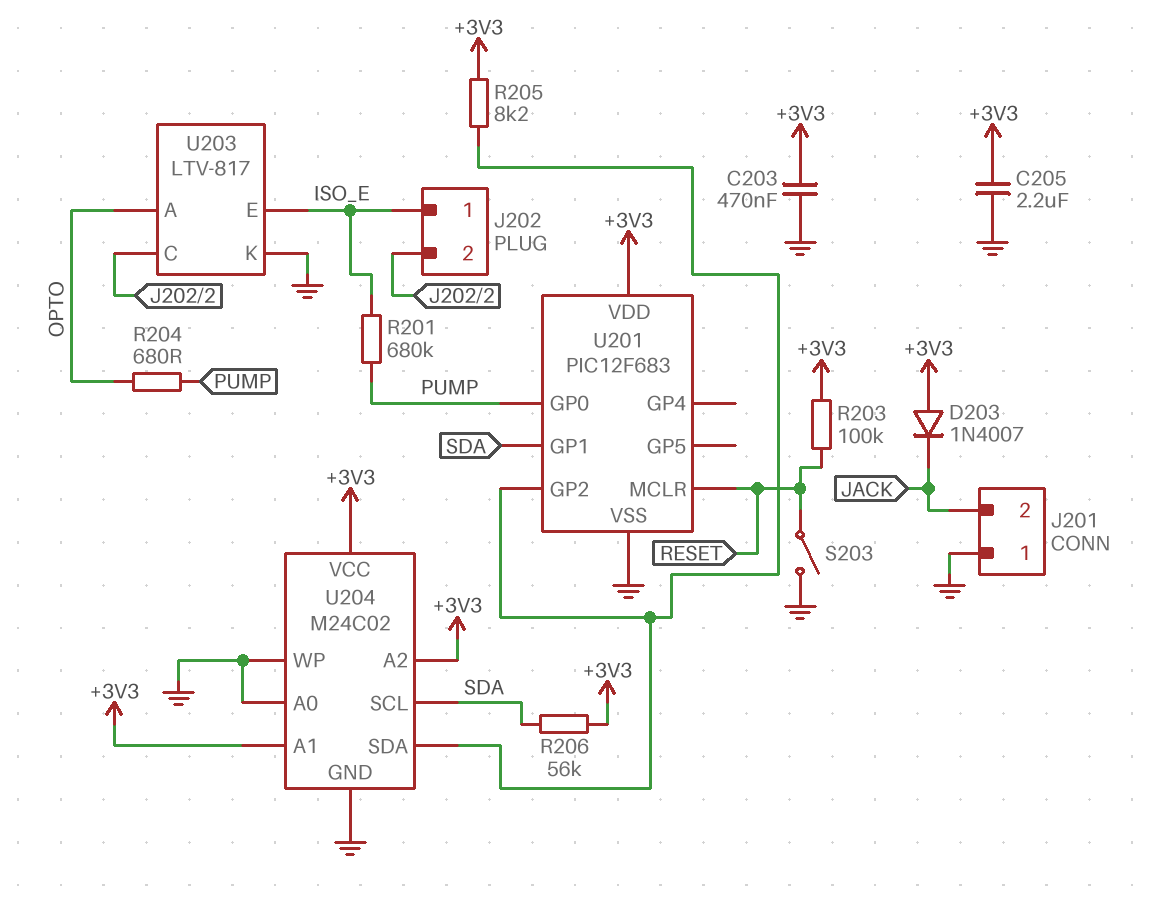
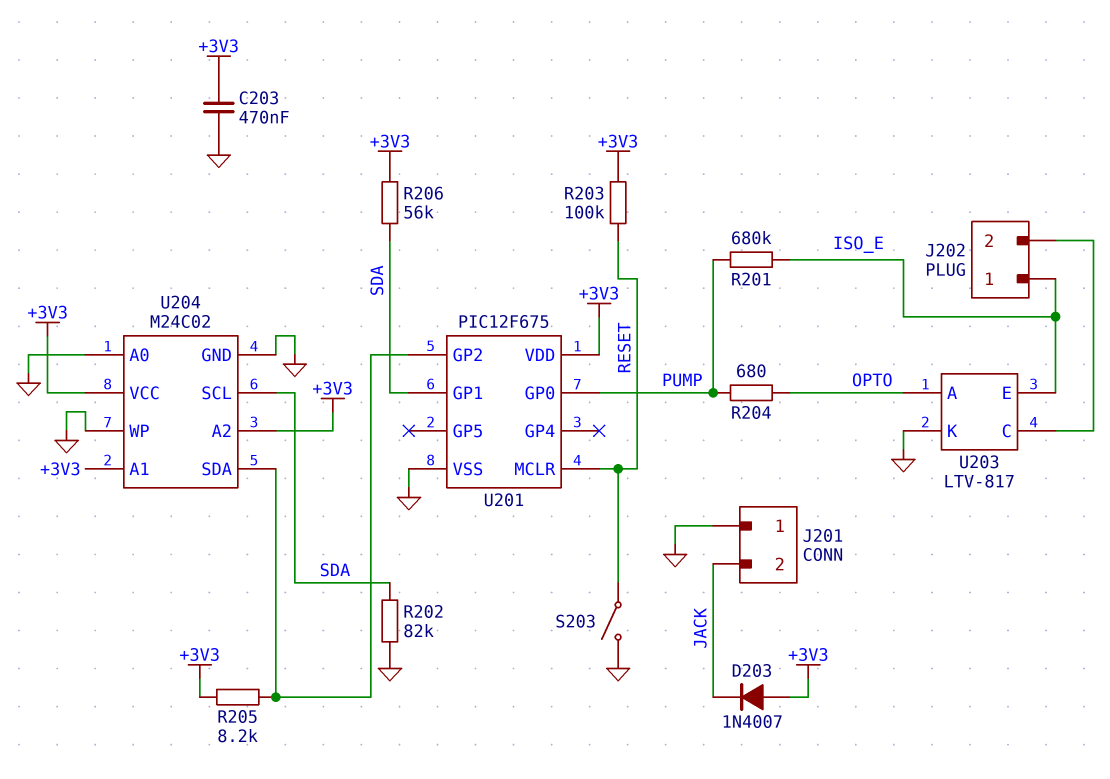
C205: 2.2uF (+3V3, GND) -> none
R202: none -> 82k (GND, SDA)
U201: PIC12F683 -> PIC12F675

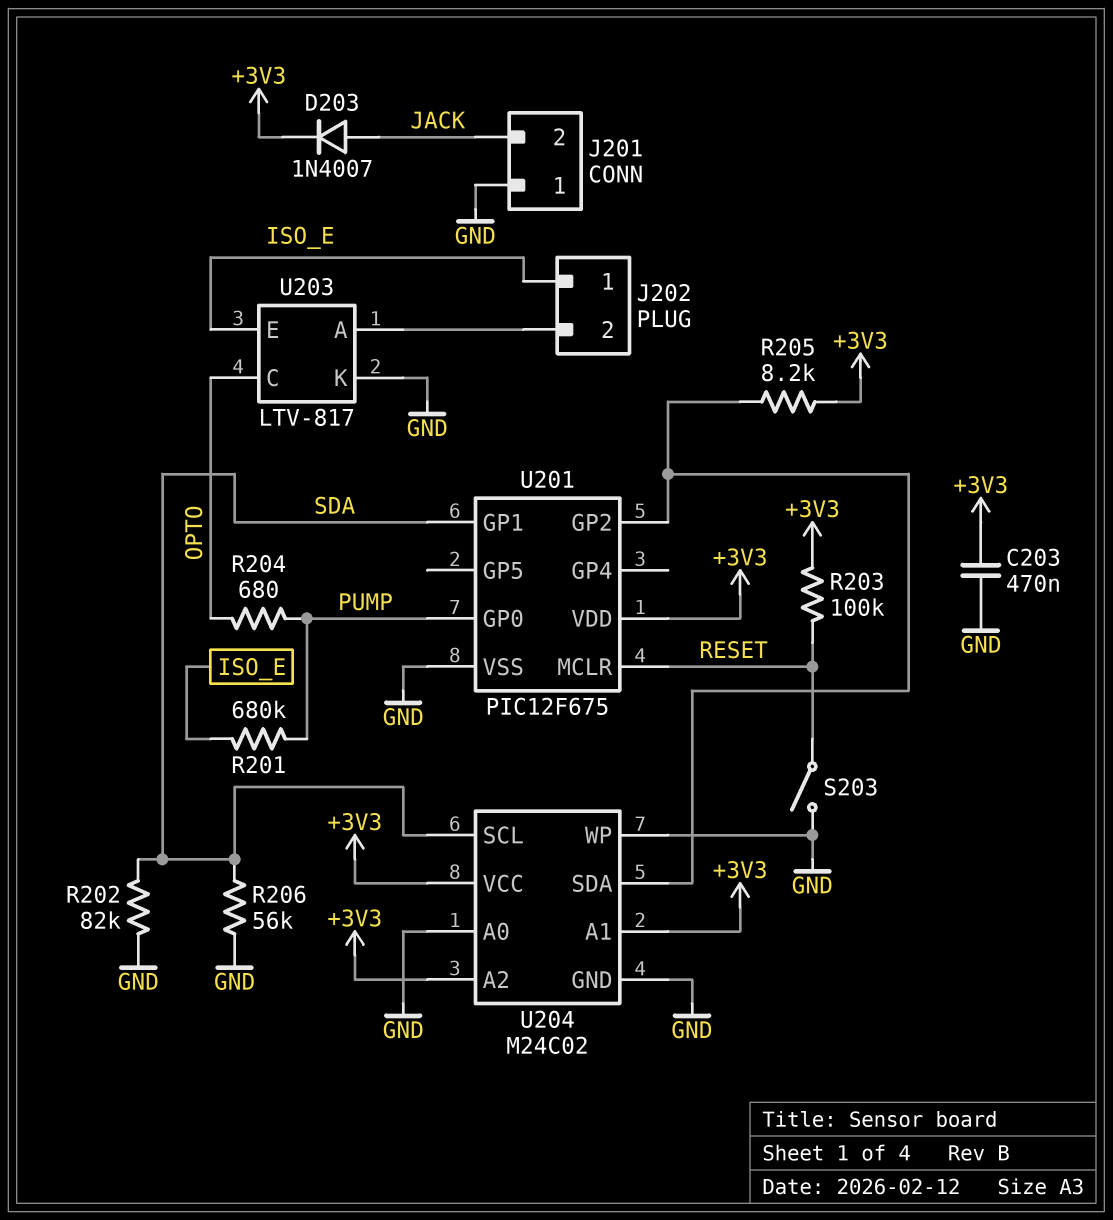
D203: diode 1N4007 (A +3V3, K JACK) -> diode 1N4007 (A JACK, K +3V3)
R206: 56k (+3V3, SDA) -> 56k (GND, SDA)
U203 pin A: OPTO -> J202/2
U203 pin C: J202/2 -> OPTO

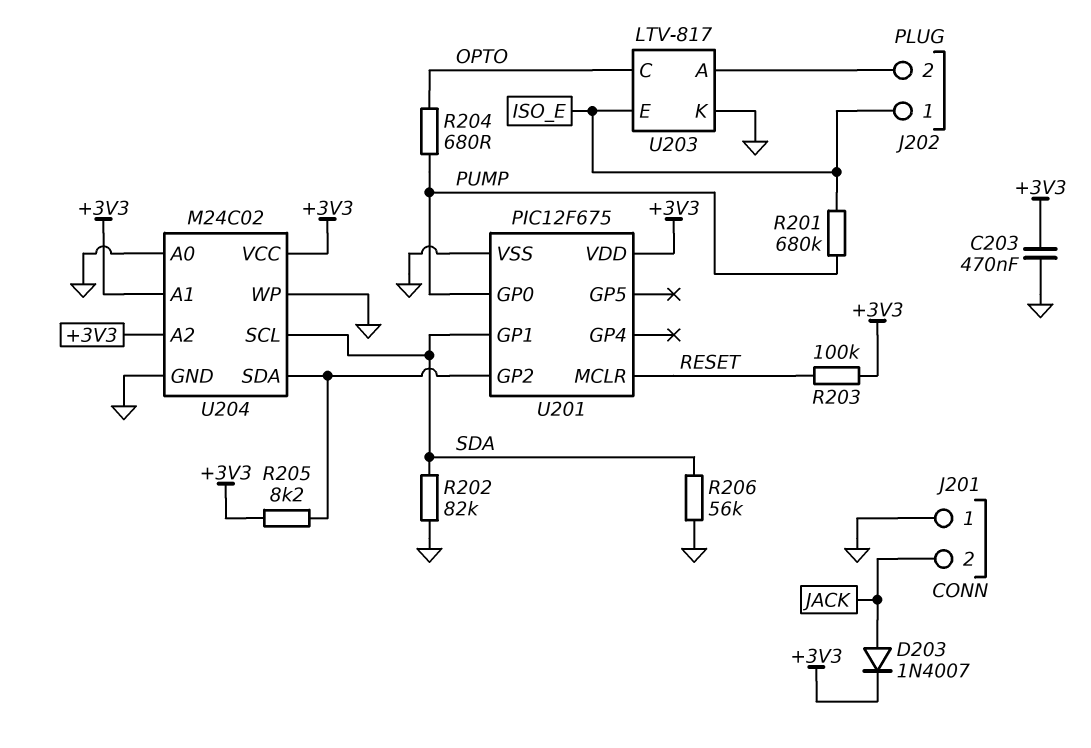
S203: switch (GND, RESET) -> none

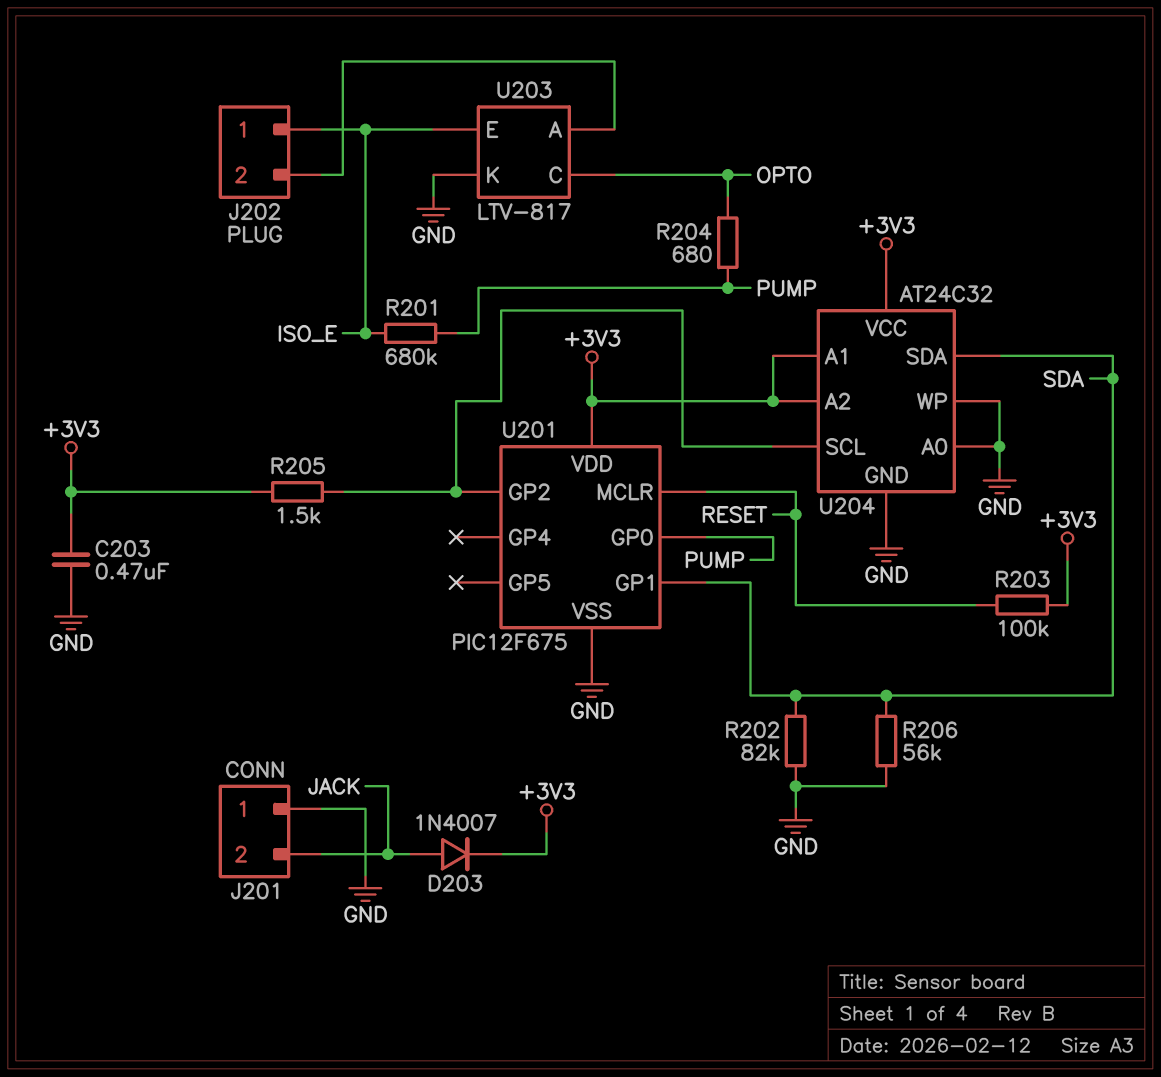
R205: 8.2k (+3V3, U201/GP2) -> 1.5k (+3V3, U201/GP2)
U204: M24C02 -> AT24C32
U204 pin SCL: SDA -> U201/GP2
U204 pin SDA: U201/GP2 -> SDA

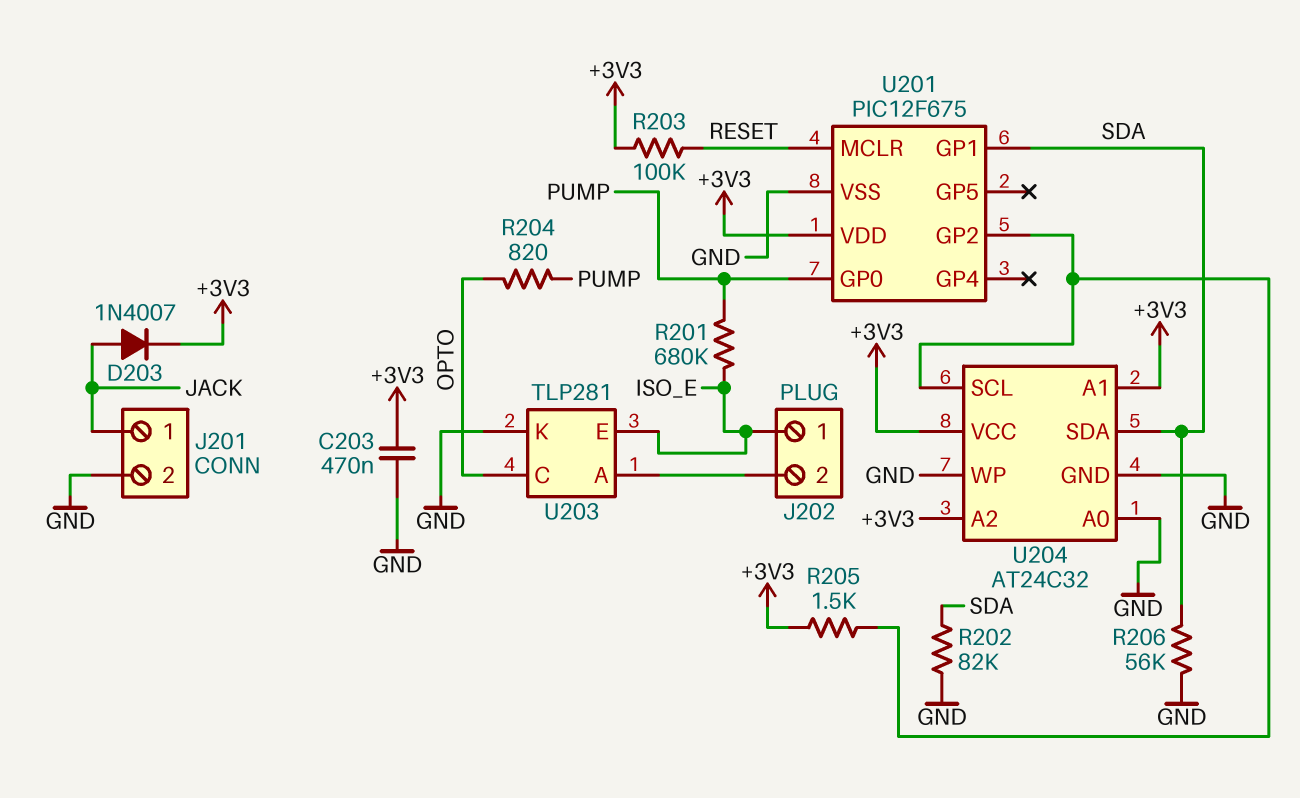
J201 pin 1: GND -> JACK
J201 pin 2: JACK -> GND
R204: 680 (OPTO, PUMP) -> 820 (OPTO, PUMP)
U203: LTV-817 -> TLP281

